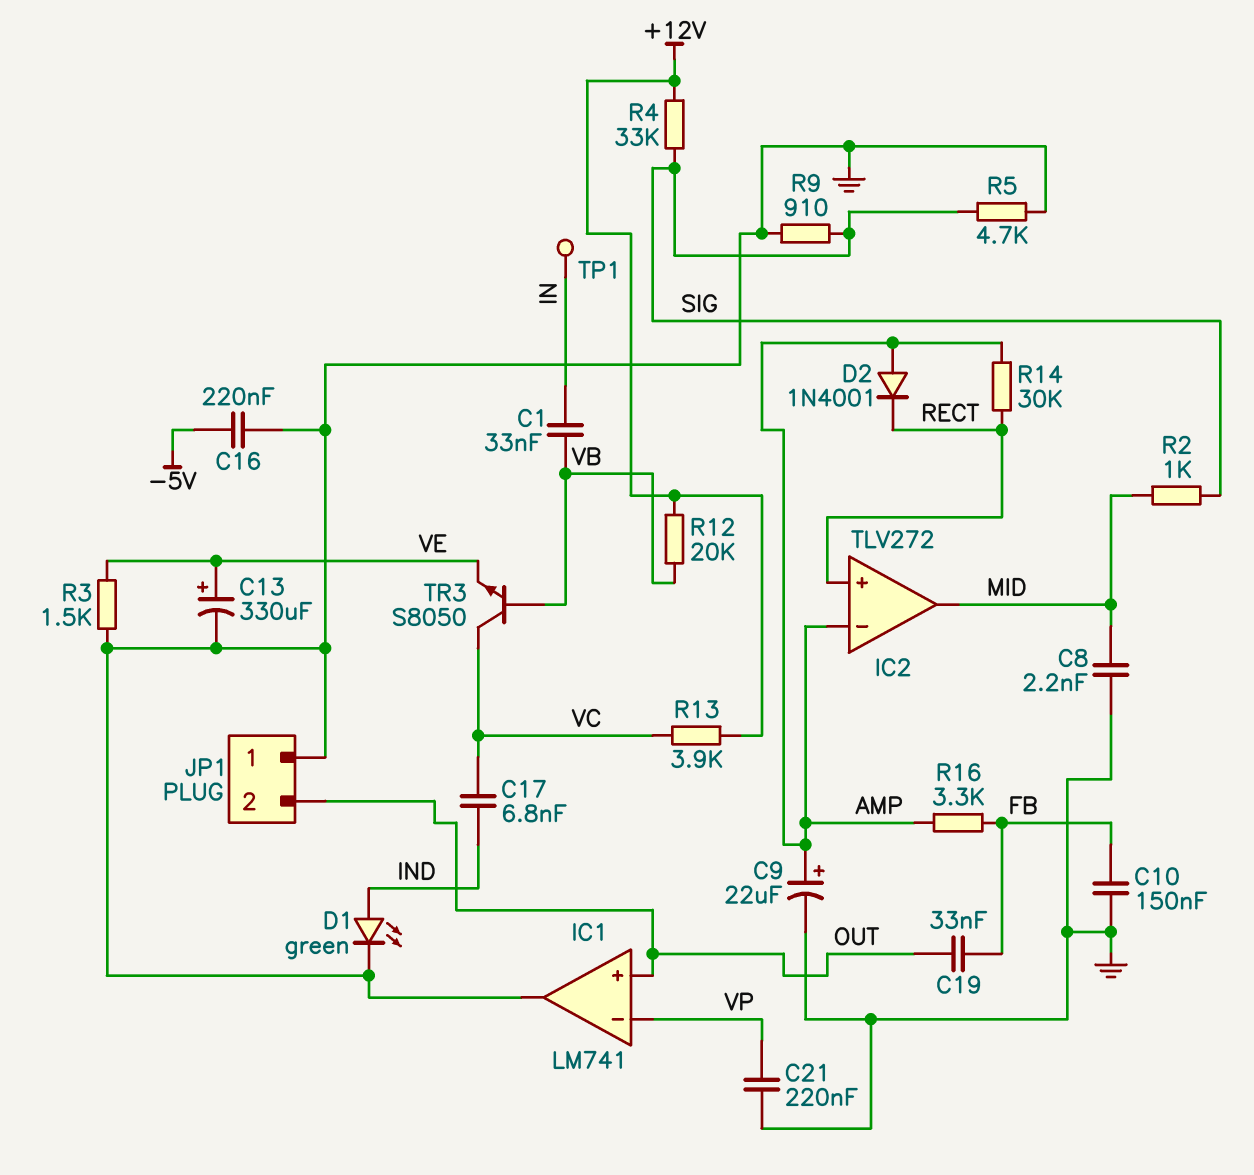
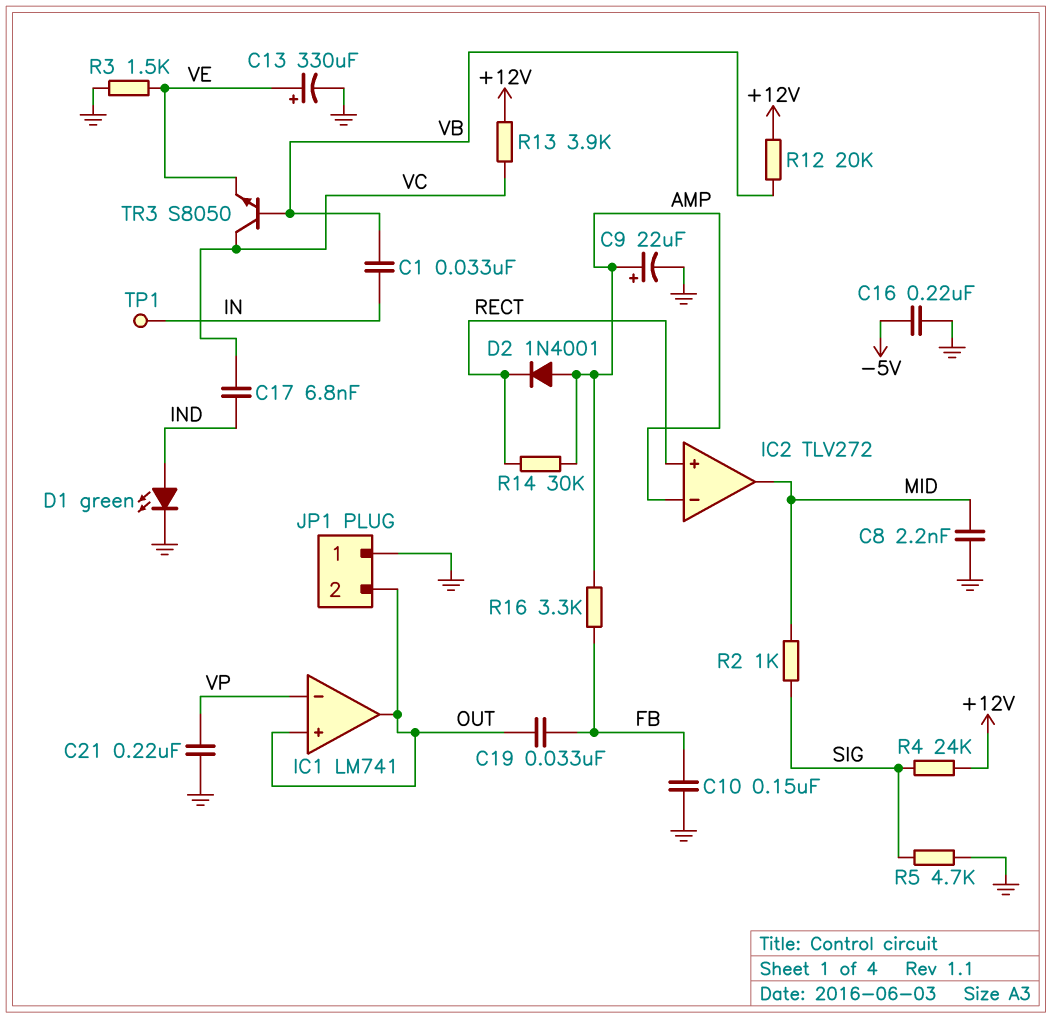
IC1 pin out: GND -> OUT
R4: 33k (+12V, SIG) -> 24k (+12V, SIG)
R9: 910 (GND, SIG) -> none

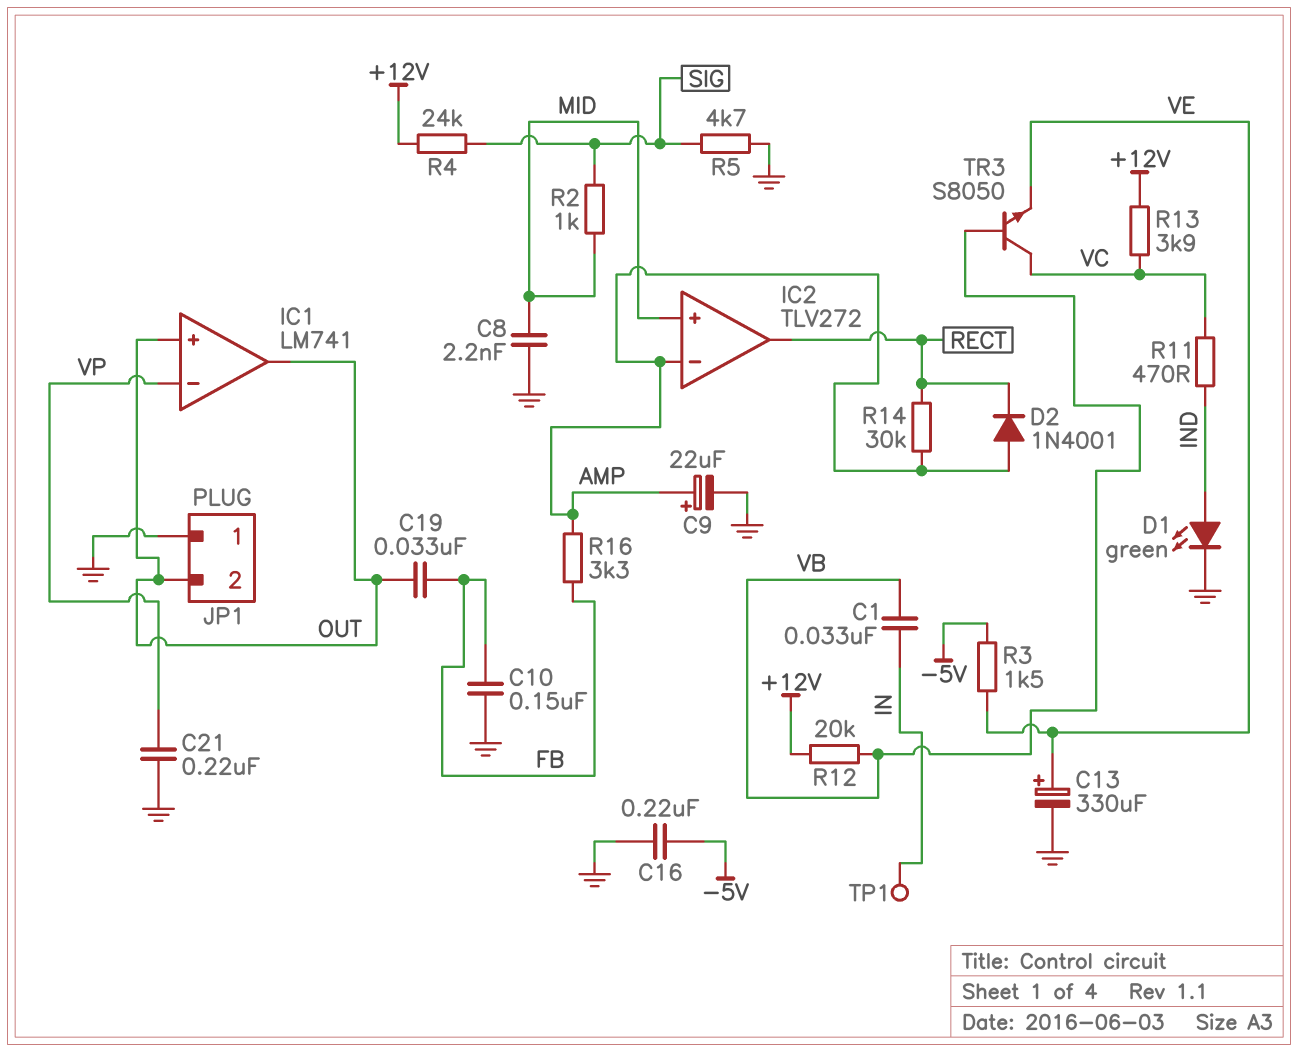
C17: 6.8nF (IND, VC) -> none
IC2 pin in+: RECT -> MID
IC2 pin out: MID -> RECT
R3: 1.5k (GND, VE) -> 1.5k (-5V, VE)
R11: none -> 470 (IND, VC)

